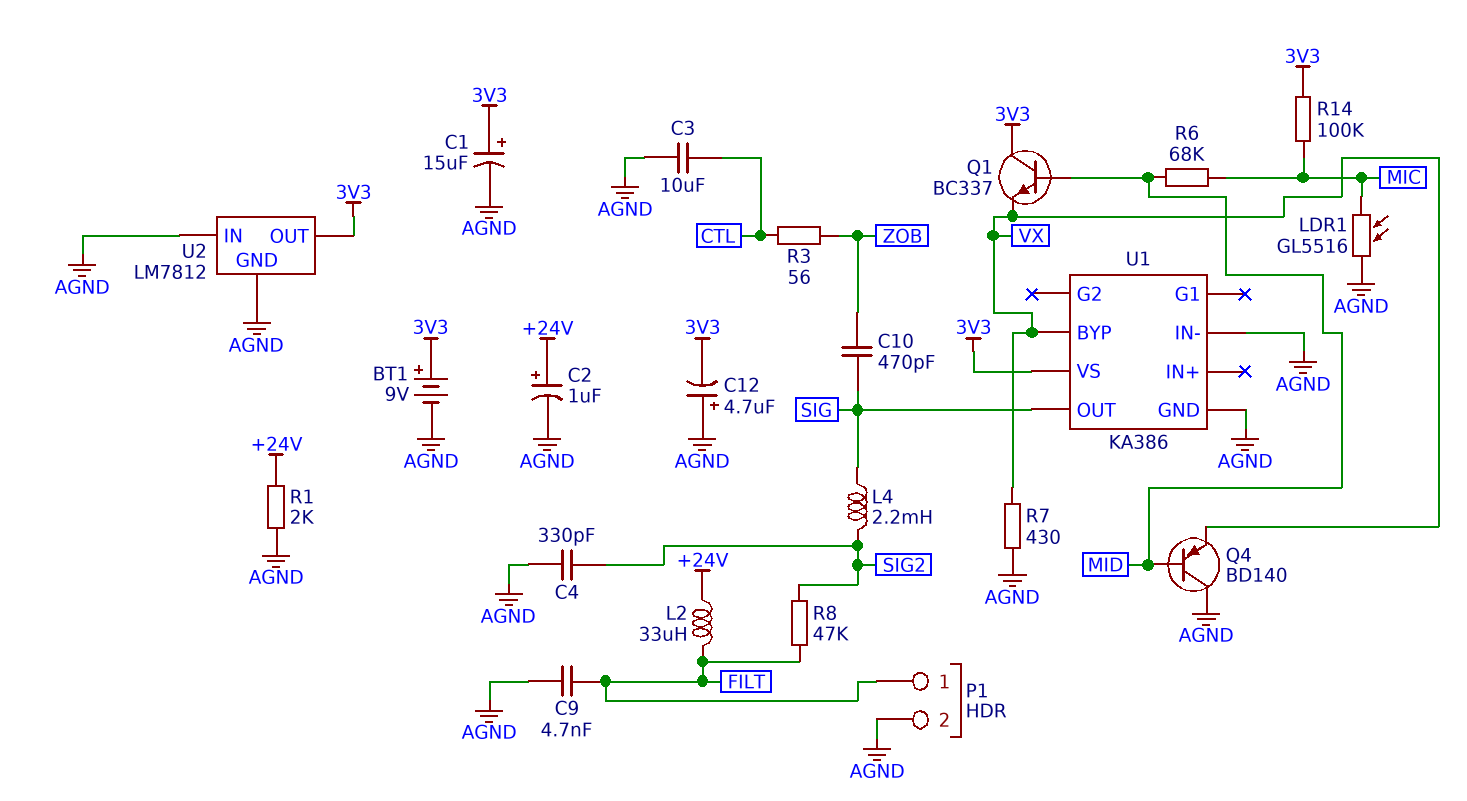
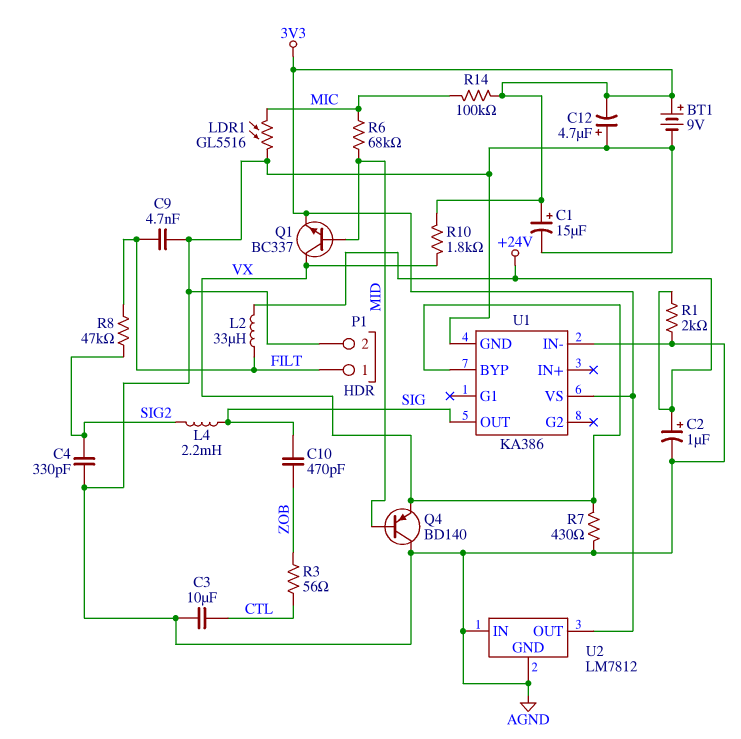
Q1: NPN BC337 (B MID, C 3V3, E VX) -> NPN BC337 (B MID, C VX, E 3V3)
R10: none -> 1.8k (3V3, VX)

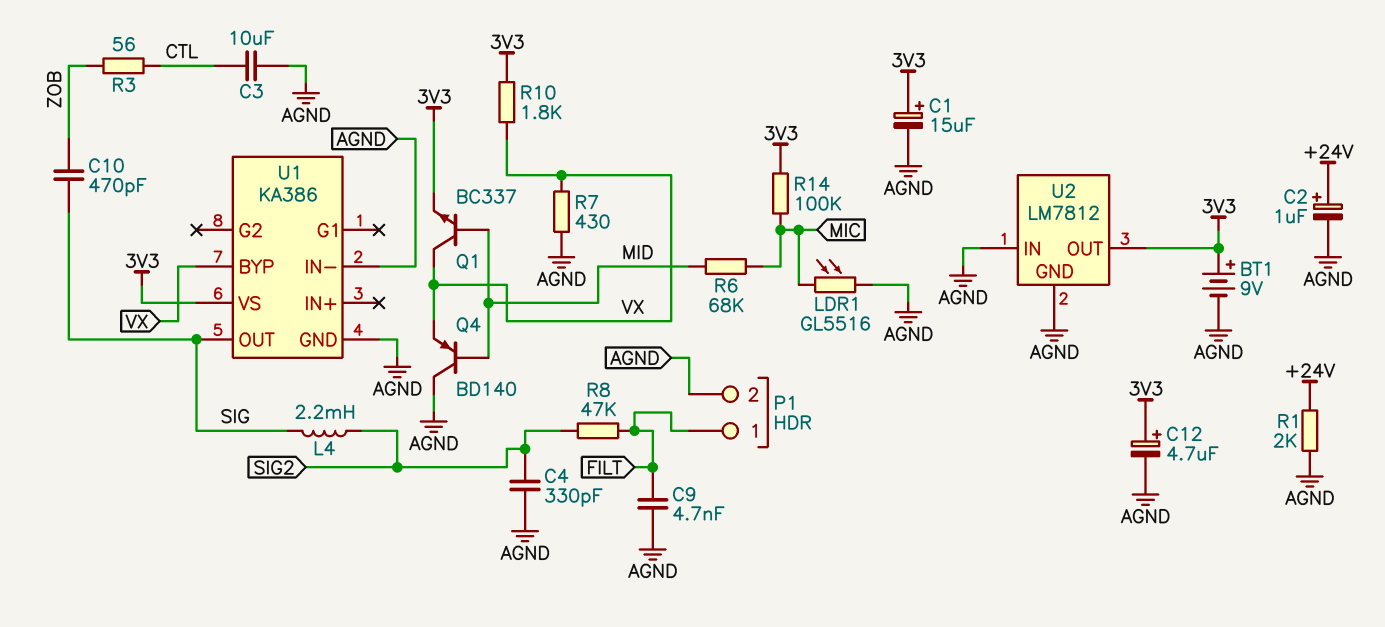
C12: 4.7uF (plus AGND, minus 3V3) -> 4.7uF (plus 3V3, minus AGND)
L2: 33uH (+24V, FILT) -> none

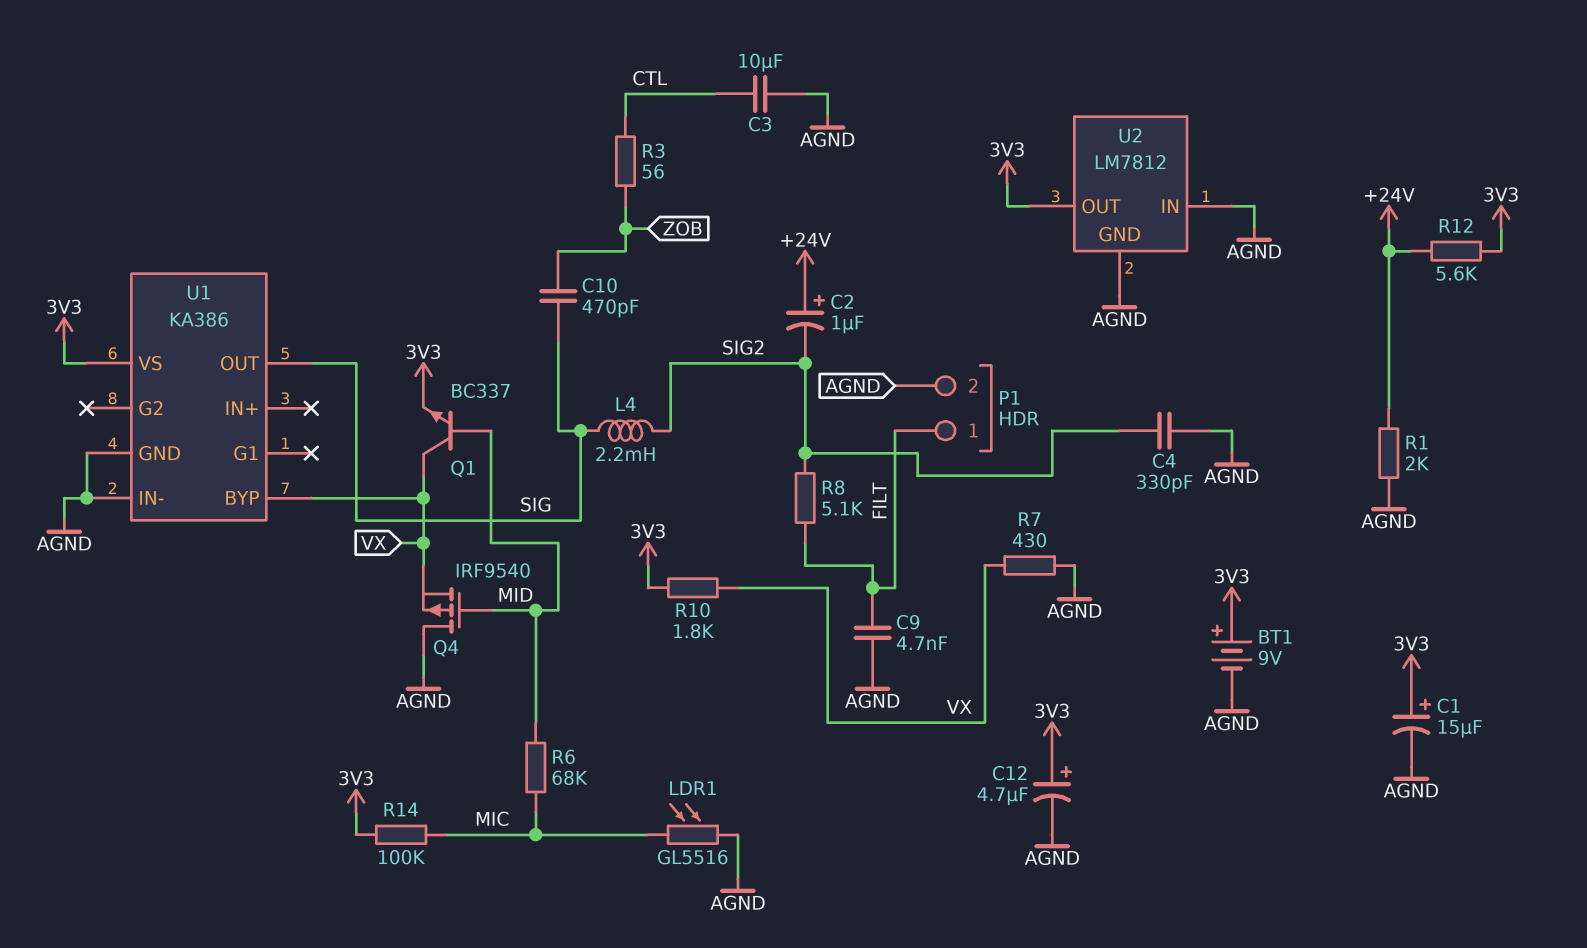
C2: 1uF (plus +24V, minus AGND) -> 1uF (plus +24V, minus SIG2)
Q4: PNP BD140 (B MID, C AGND, E VX) -> PMOS IRF9540 (G MID, D AGND, S VX)
R8: 47k (FILT, SIG2) -> 5.1k (FILT, SIG2)
R12: none -> 5.6k (+24V, 3V3)

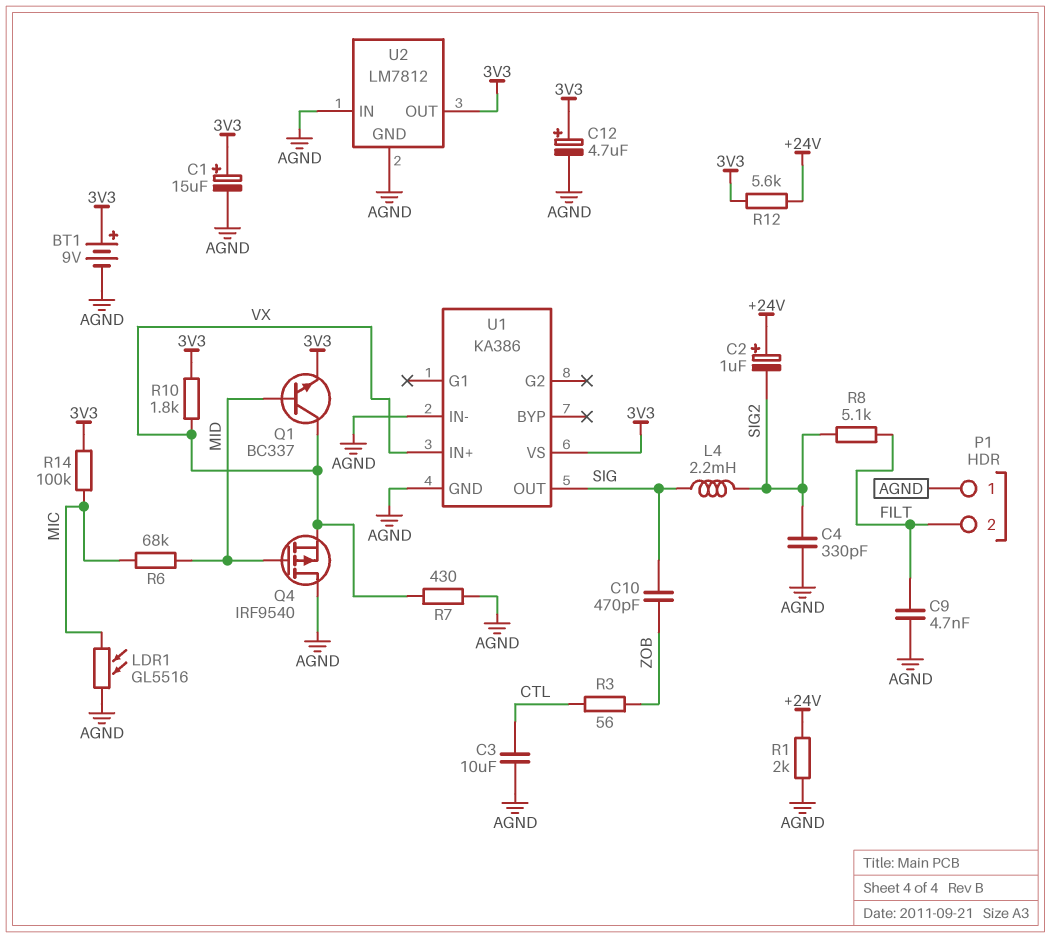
P1 pin 1: FILT -> AGND
P1 pin 2: AGND -> FILT
U1 pin BYP: VX -> none
U1 pin IN+: none -> VX

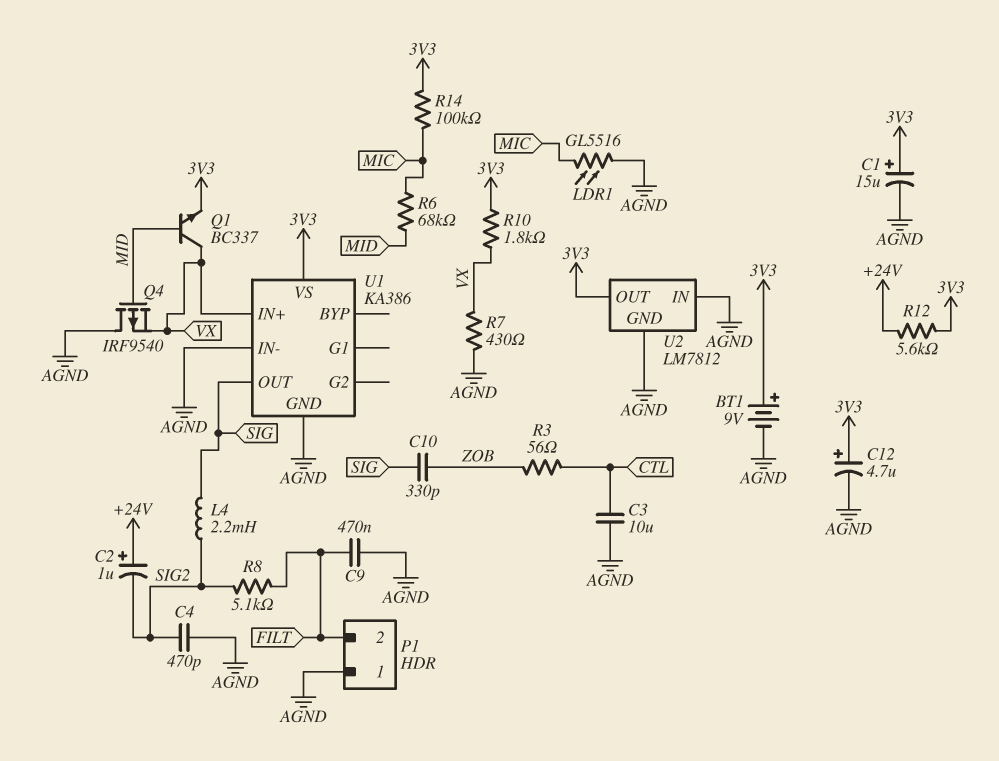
C4: 330pF (AGND, SIG2) -> 470pF (AGND, SIG2)
C9: 4.7nF (AGND, FILT) -> 470nF (AGND, FILT)
C10: 470pF (SIG, ZOB) -> 330pF (SIG, ZOB)
R1: 2k (+24V, AGND) -> none

